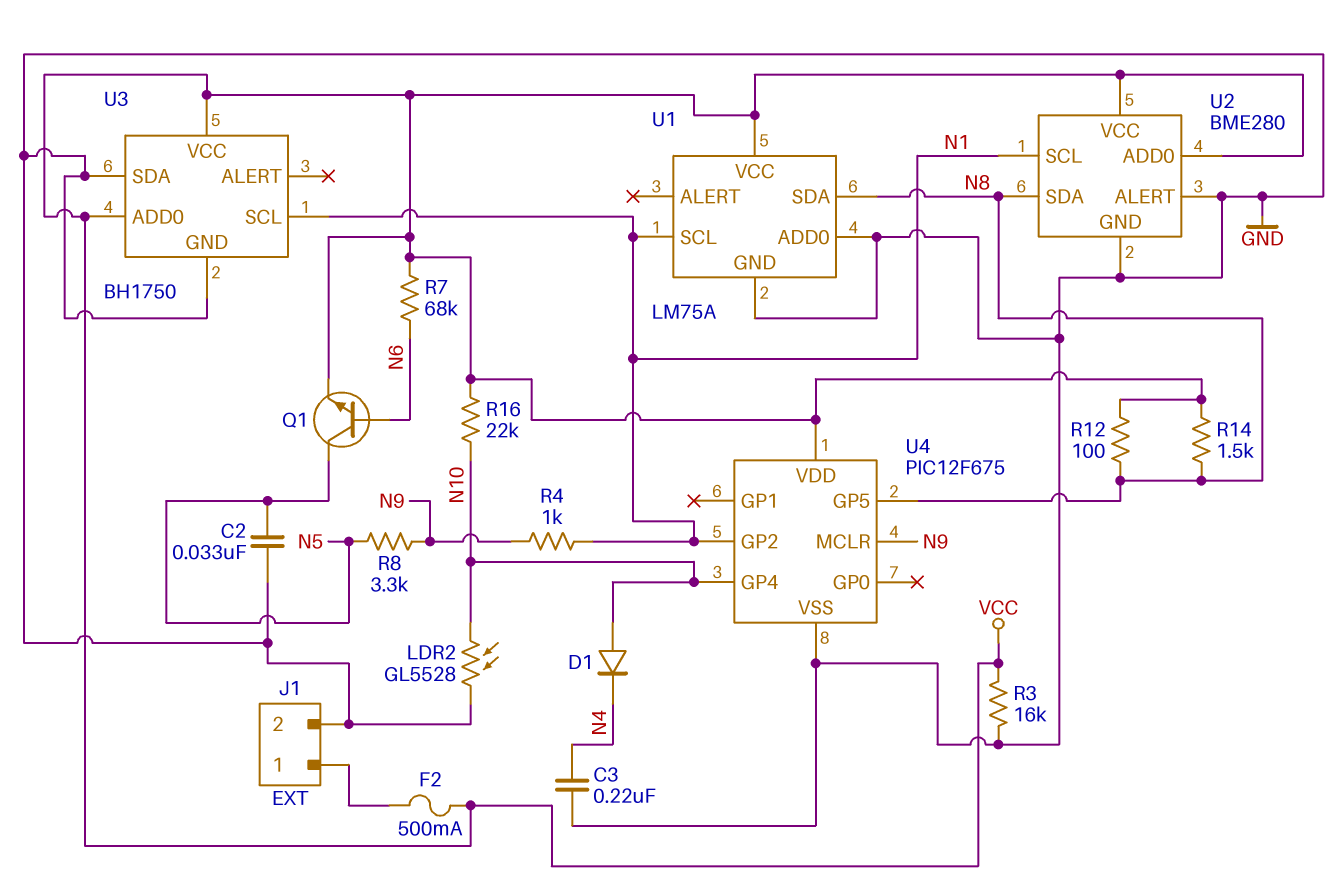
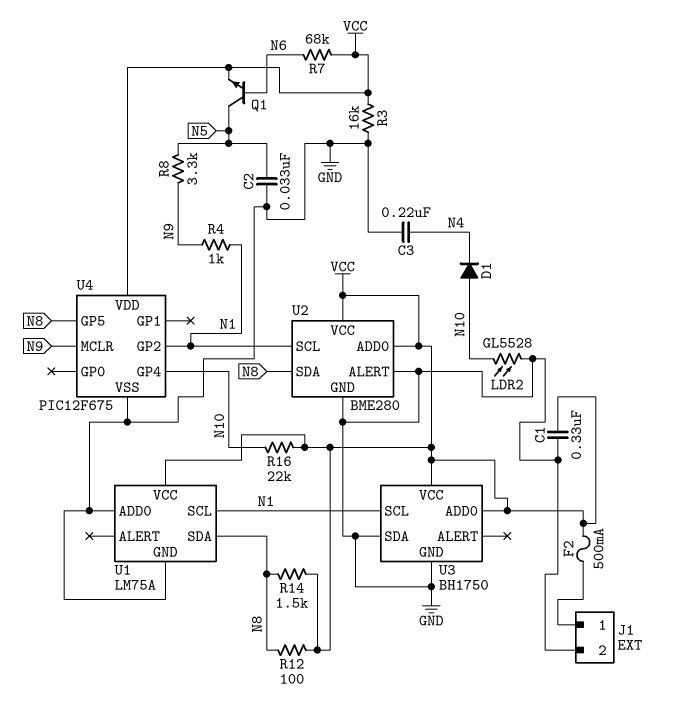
C1: none -> 330nF (GND, VCC)

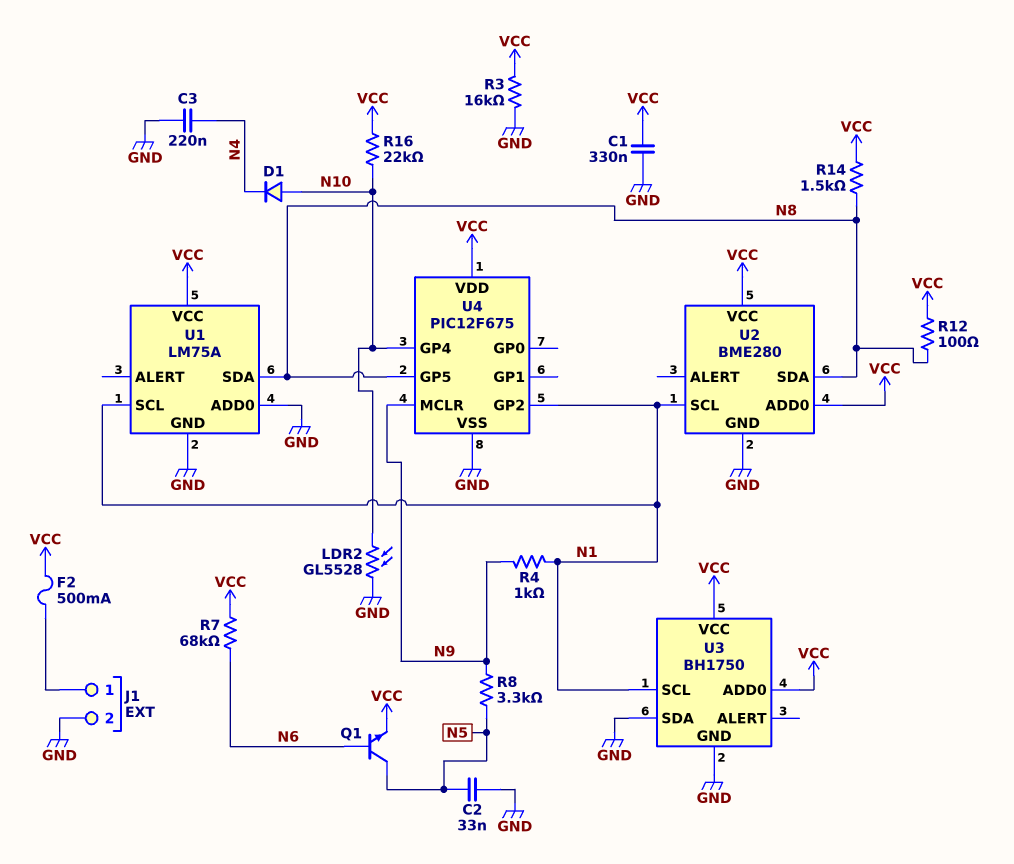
U2 pin ALERT: GND -> none

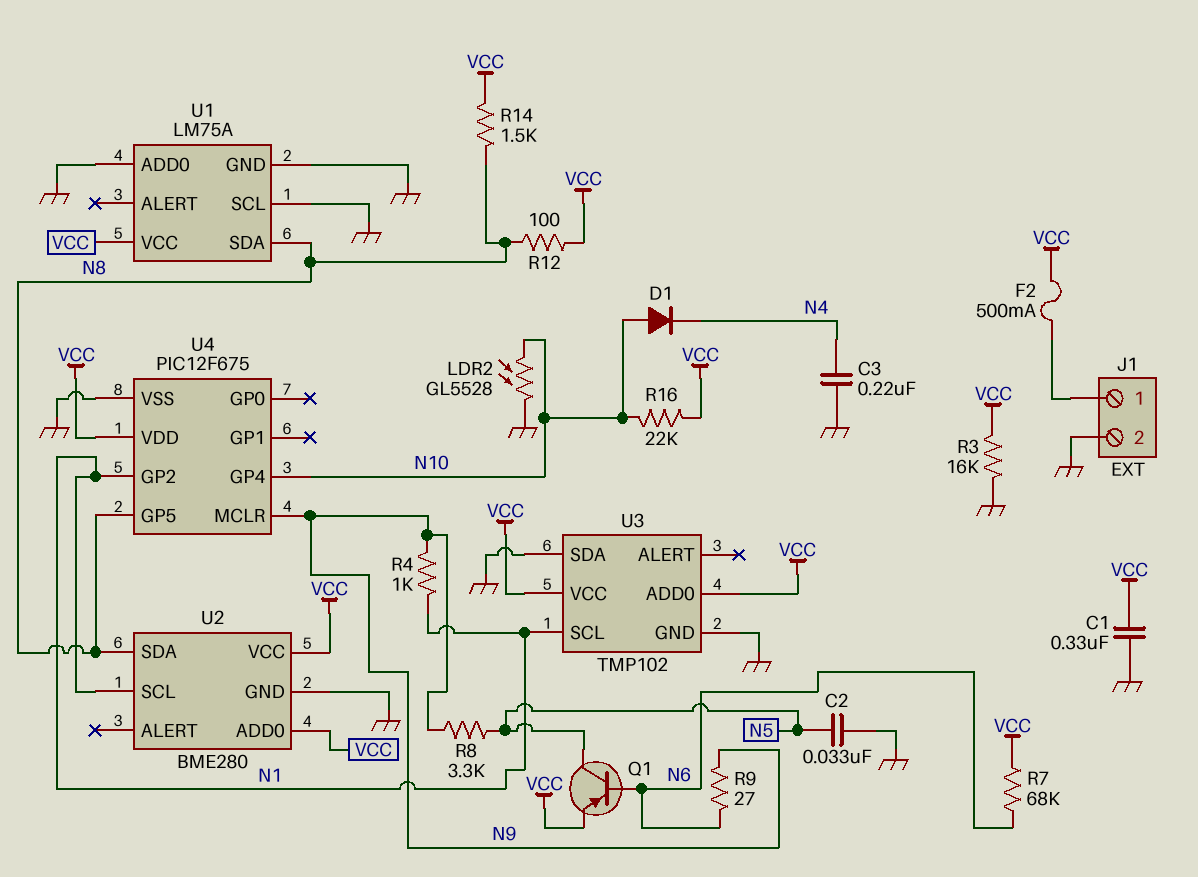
Q1: NPN (B N6, C N5, E VCC) -> PNP (B N6, C N5, E VCC)
R9: none -> 27 (N6, N9)
U1 pin SCL: N1 -> GND
U3: BH1750 -> TMP102

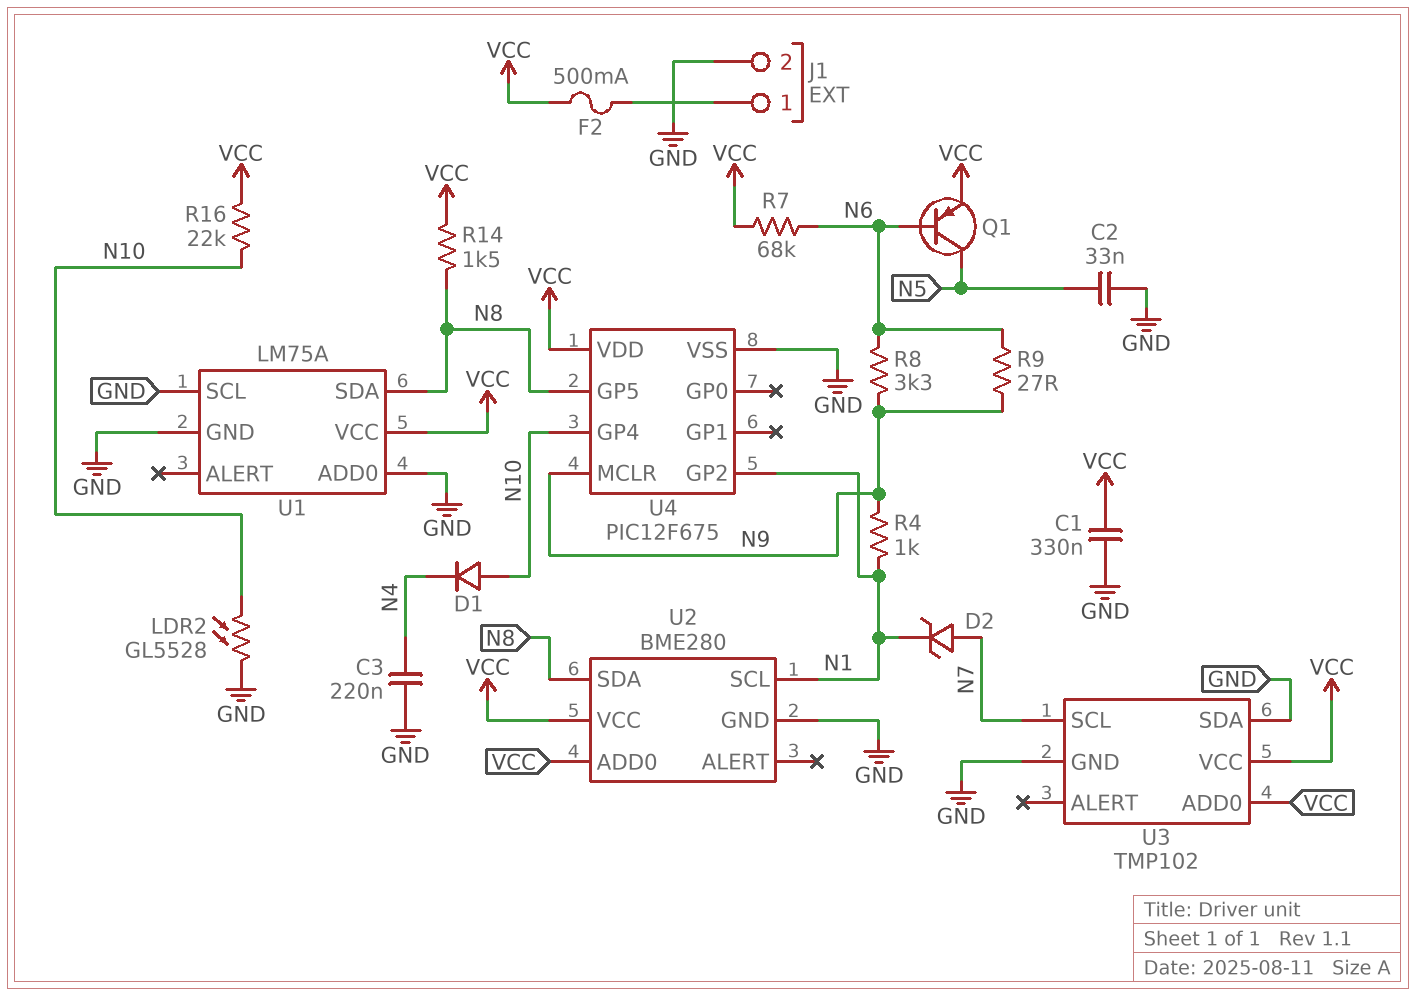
D2: none -> zener (A N7, K N1)
R3: 16k (GND, VCC) -> none
R8: 3.3k (N5, N9) -> 3.3k (N6, N9)
R12: 100 (N8, VCC) -> none
U3 pin SCL: N1 -> N7

